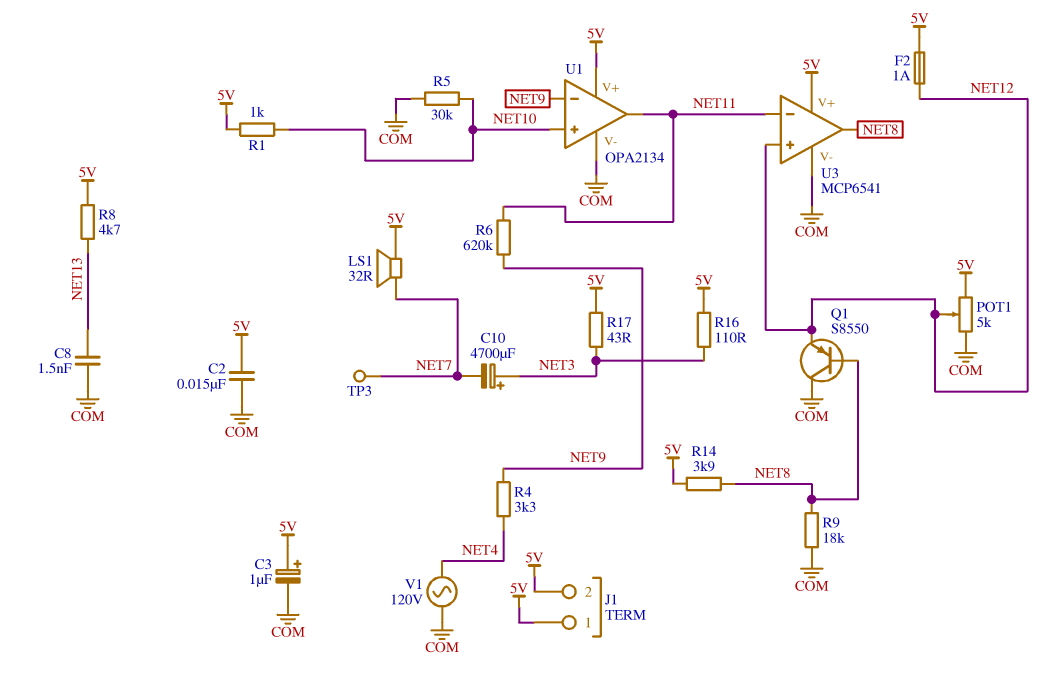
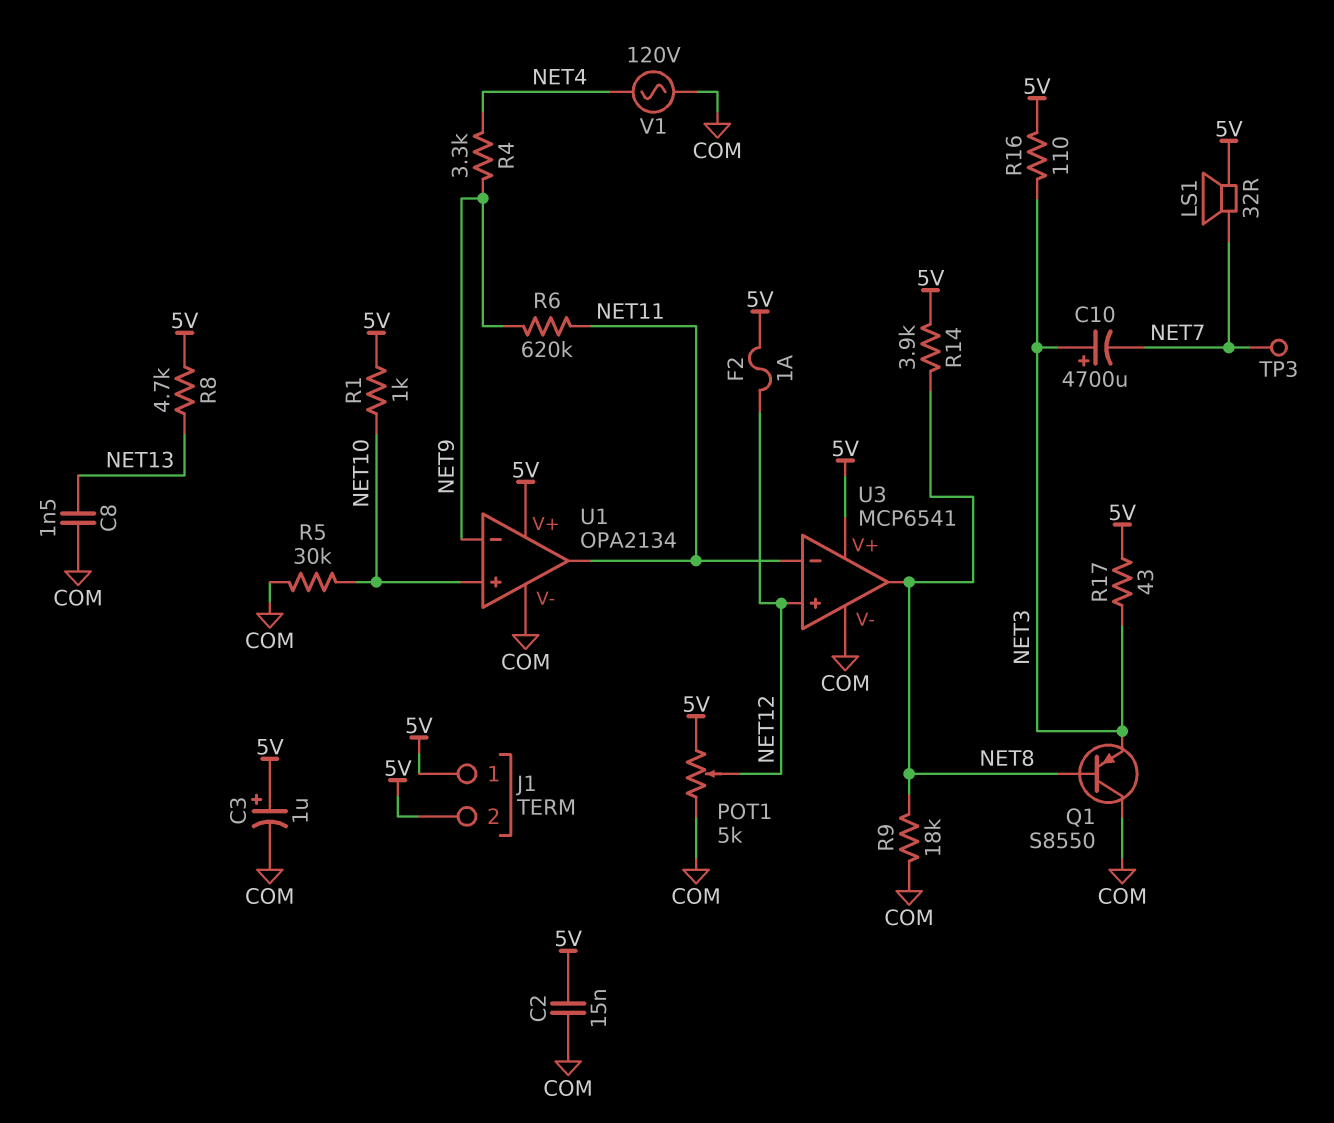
Q1: PNP S8550 (B NET8, C COM, E NET12) -> PNP S8550 (B NET8, C COM, E NET3)

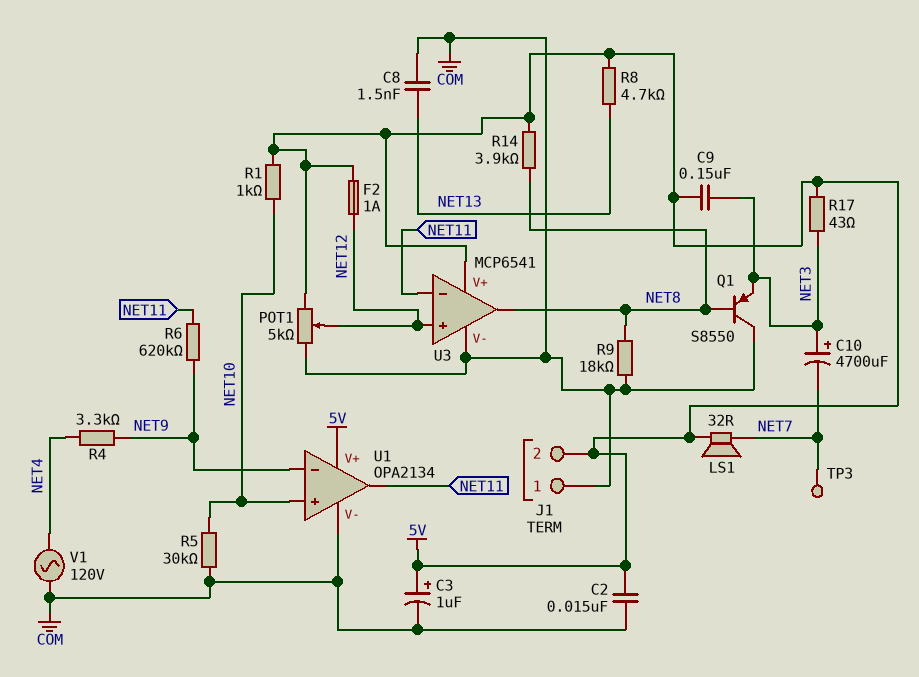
C9: none -> 150nF (5V, NET3)
J1 pin 1: 5V -> COM
R16: 110 (5V, NET3) -> none

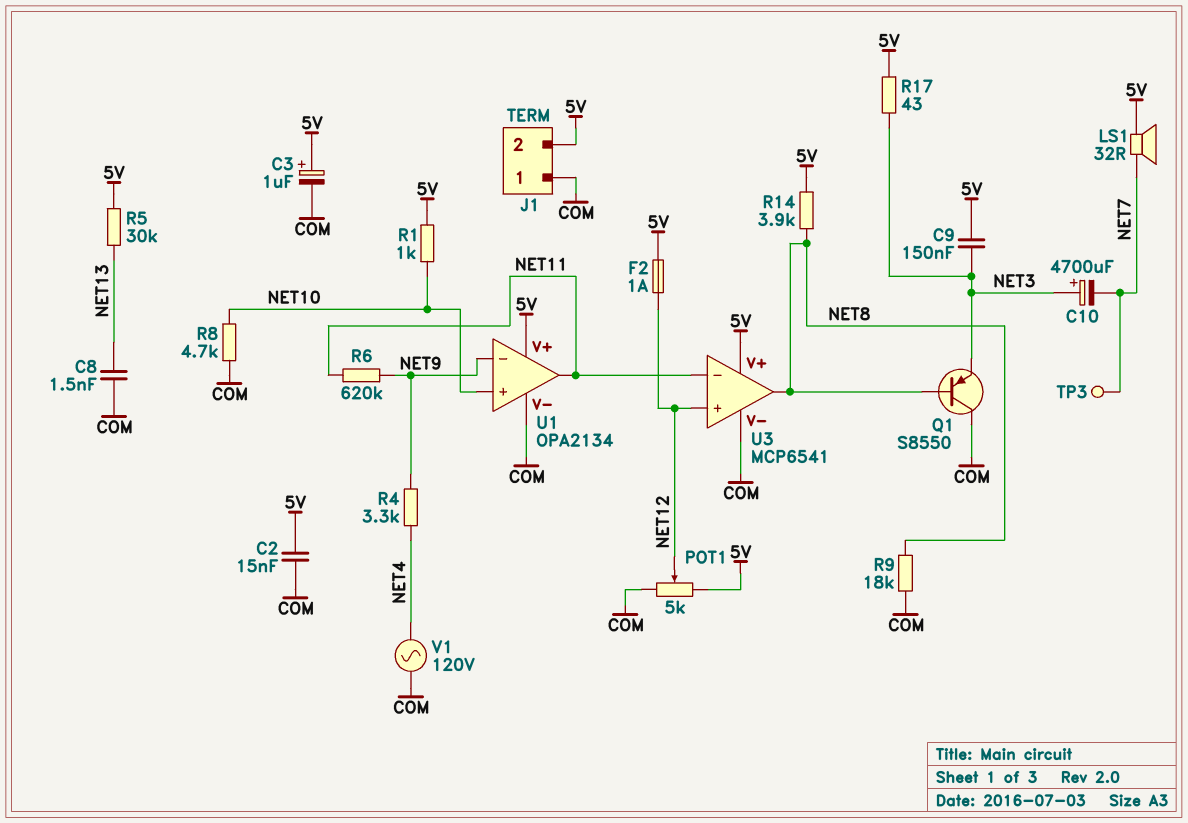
R5: 30k (COM, NET10) -> 30k (5V, NET13)
R8: 4.7k (5V, NET13) -> 4.7k (COM, NET10)

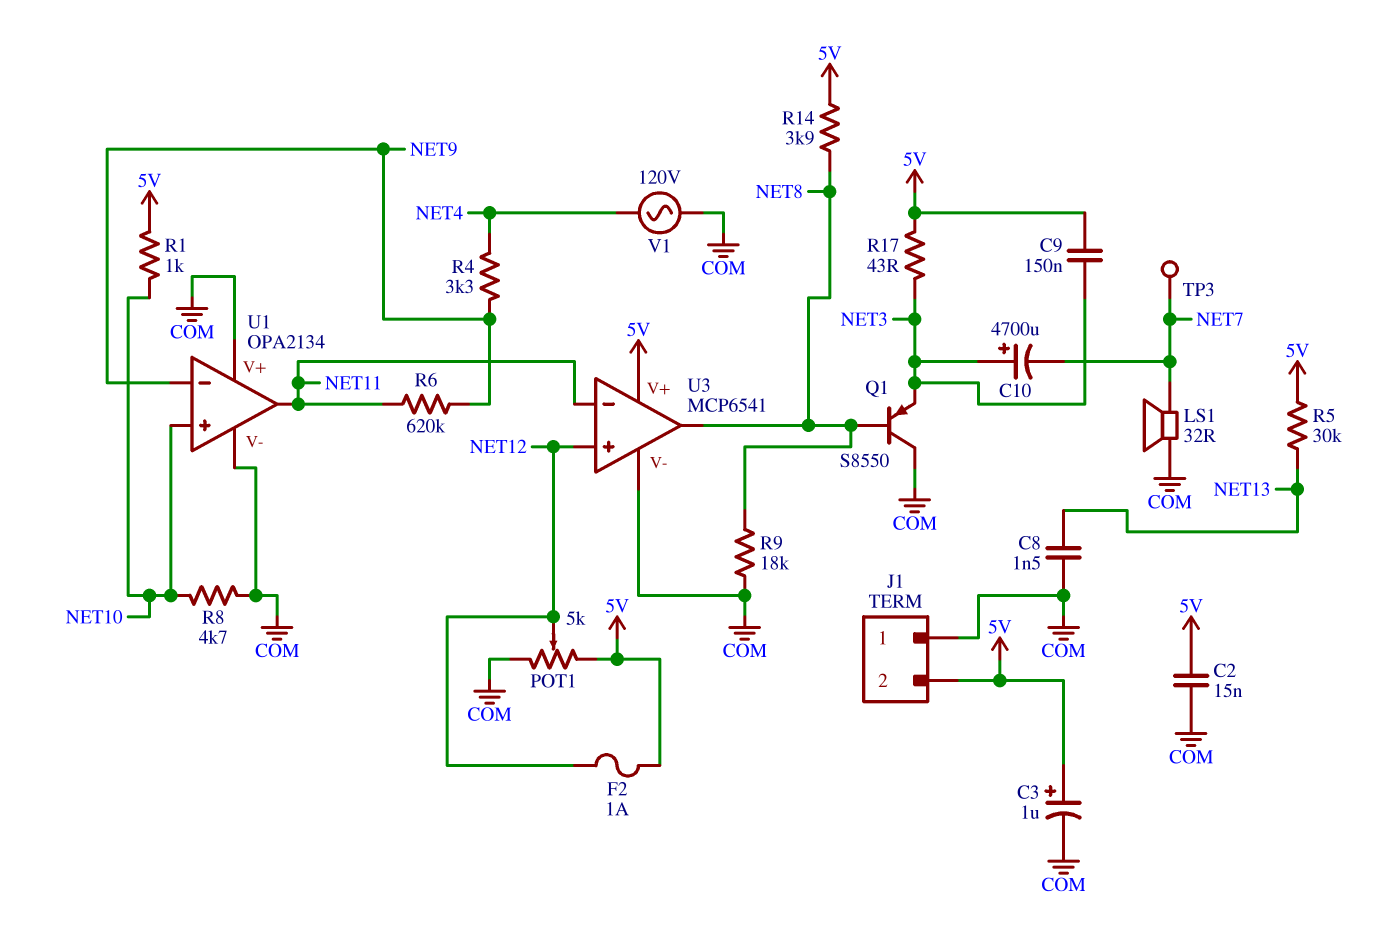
LS1: speaker 32R (5V, NET7) -> speaker 32R (COM, NET7)
U1 pin V+: 5V -> COM

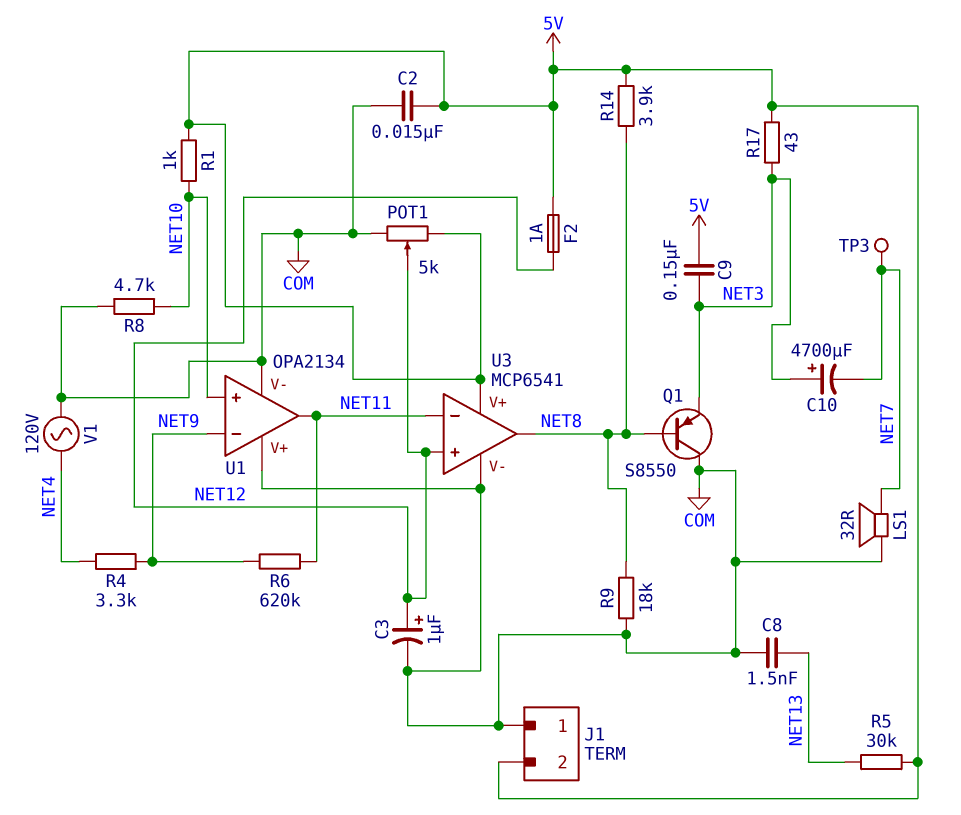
C3: 1uF (plus 5V, minus COM) -> 1uF (plus NET12, minus COM)

